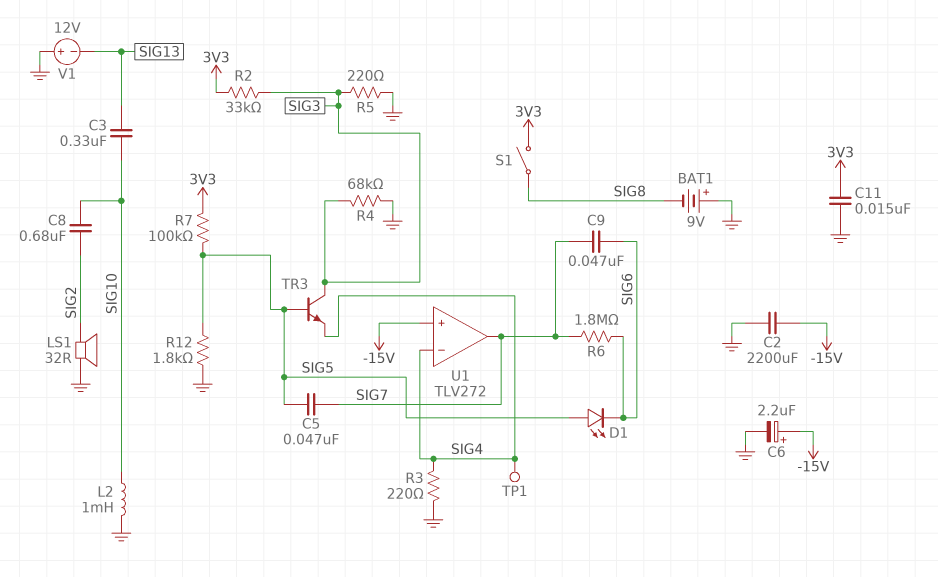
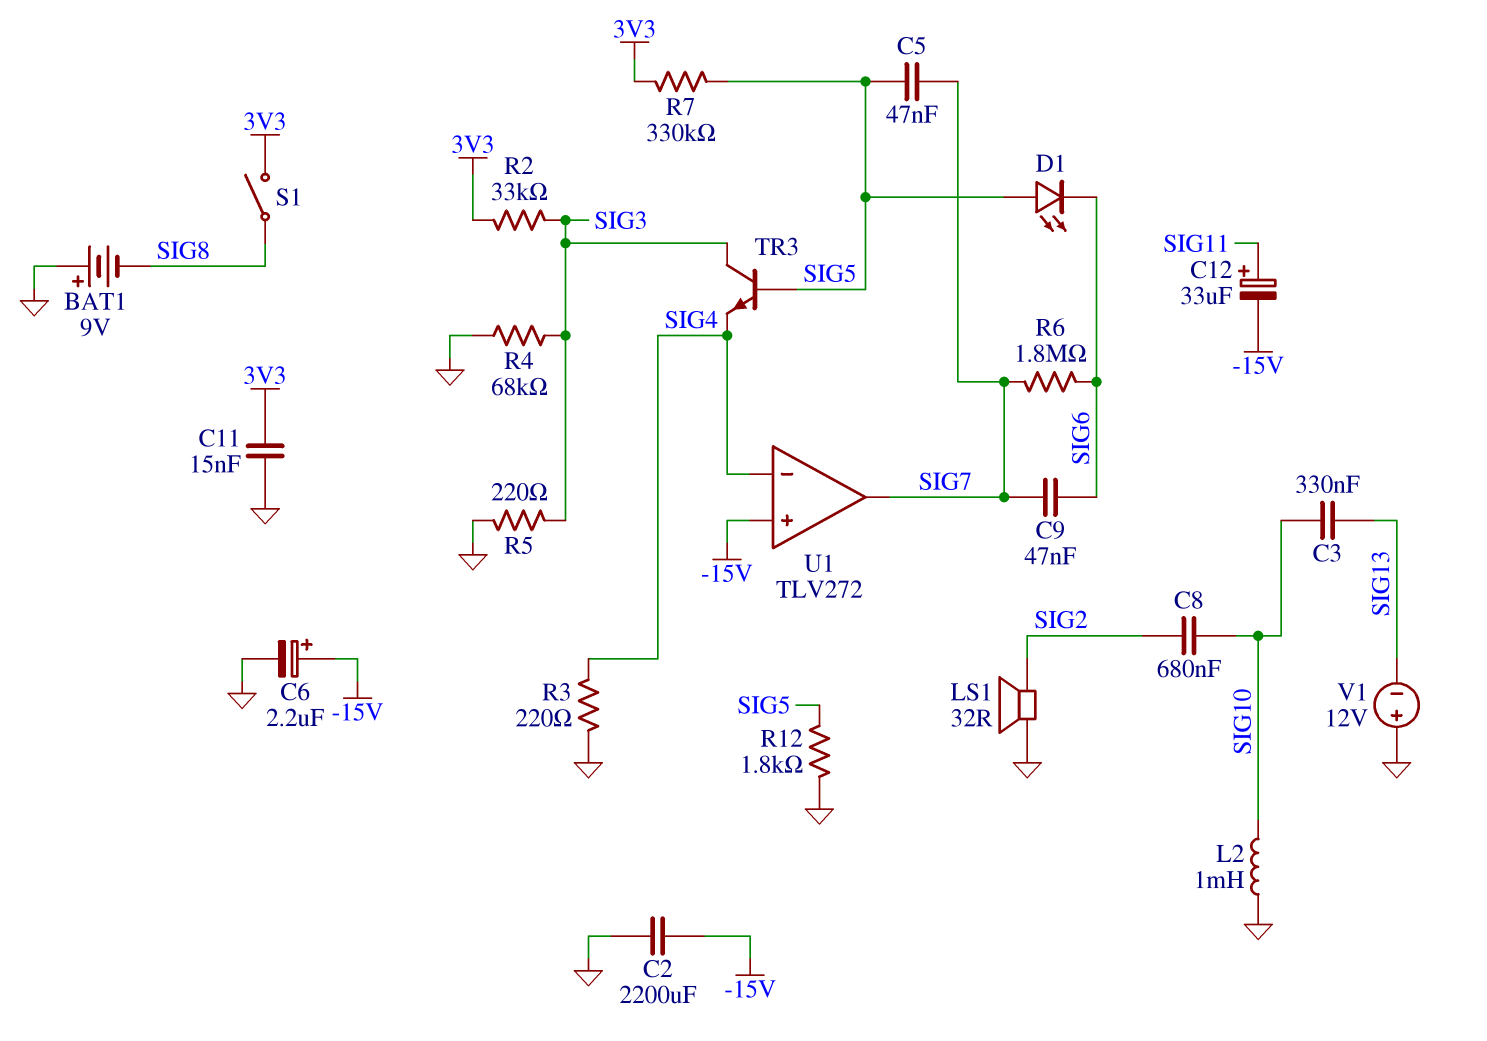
C12: none -> 33uF (plus SIG11, minus -15V)
R7: 100k (3V3, SIG5) -> 330k (3V3, SIG5)
TP1: test point (SIG4) -> none

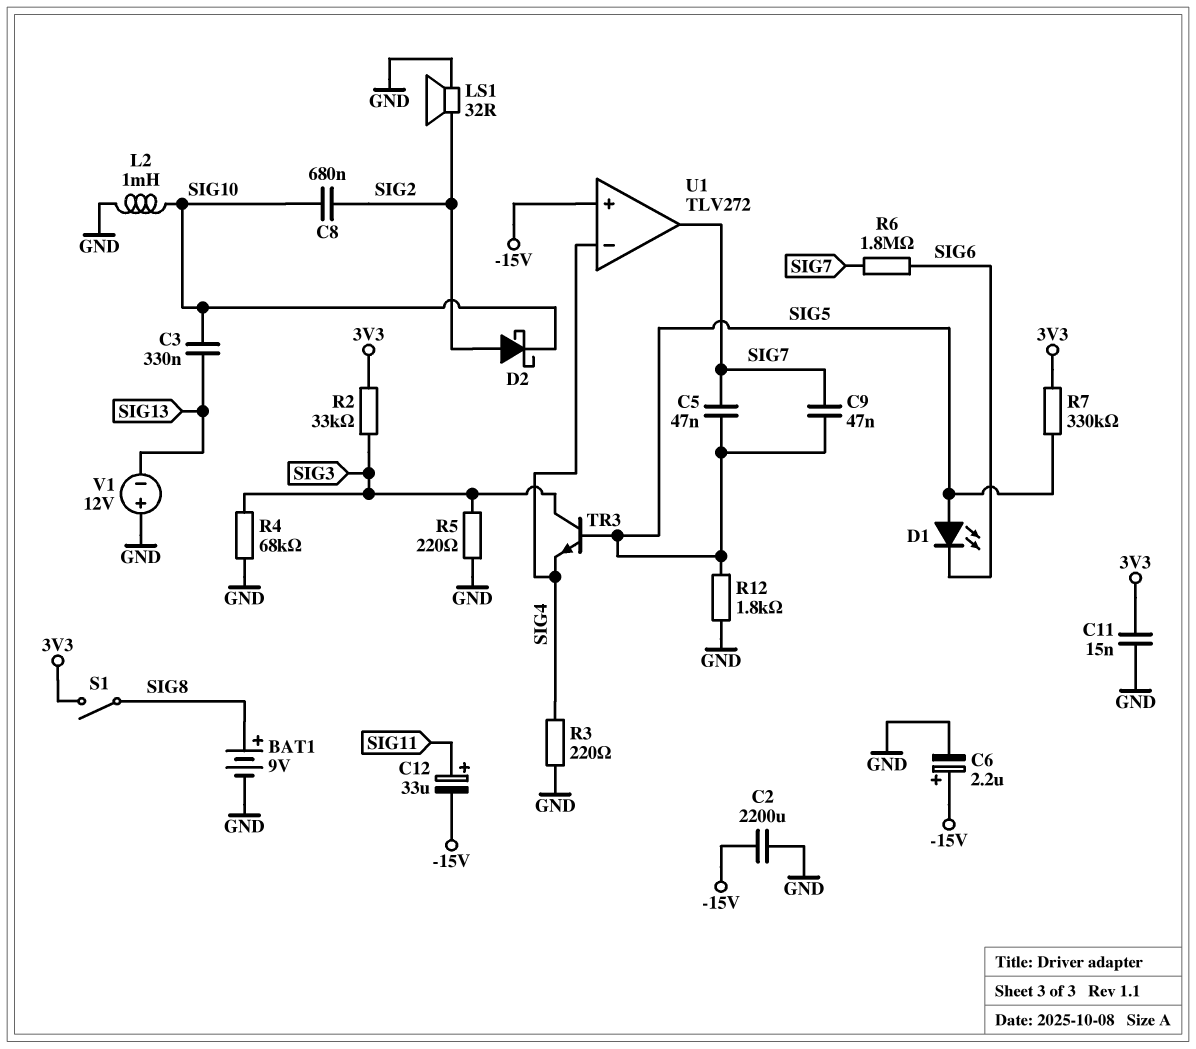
BAT1: 9V (plus GND, minus SIG8) -> 9V (plus SIG8, minus GND)
C9: 47nF (SIG6, SIG7) -> 47nF (SIG5, SIG7)
D2: none -> schottky (A SIG2, K SIG10)

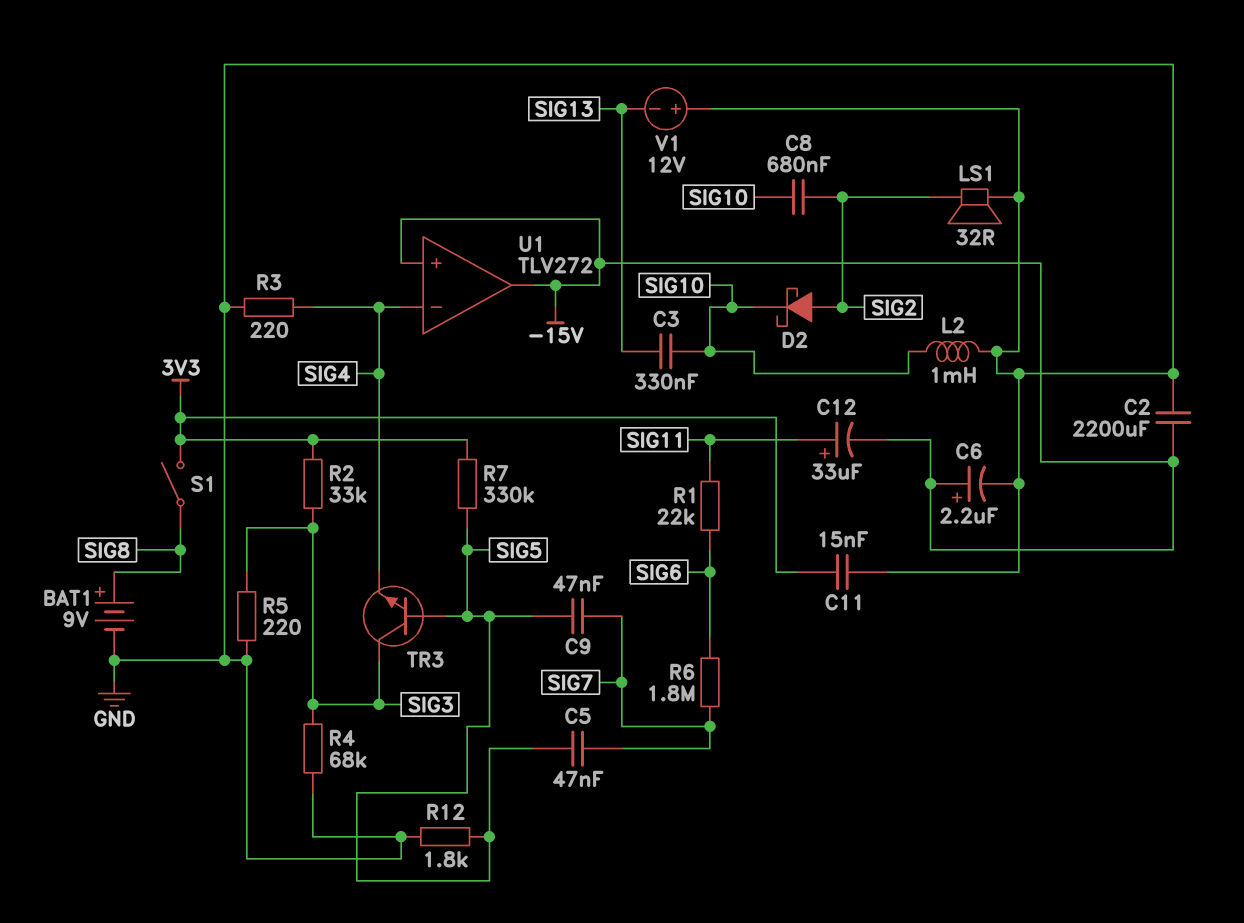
D1: LED (A SIG5, K SIG6) -> none
R1: none -> 22k (SIG6, SIG11)
U1 pin out: SIG7 -> -15V

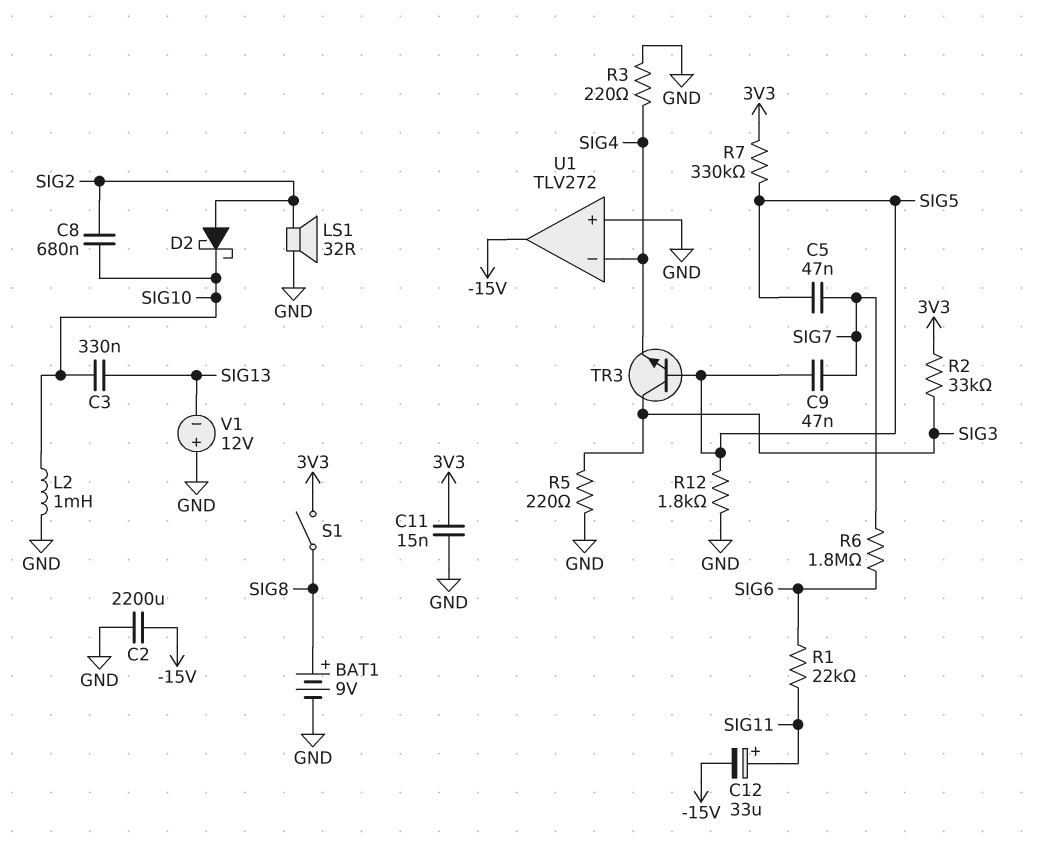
C6: 2.2uF (plus -15V, minus GND) -> none
R4: 68k (GND, SIG3) -> none
U1 pin in+: -15V -> GND

